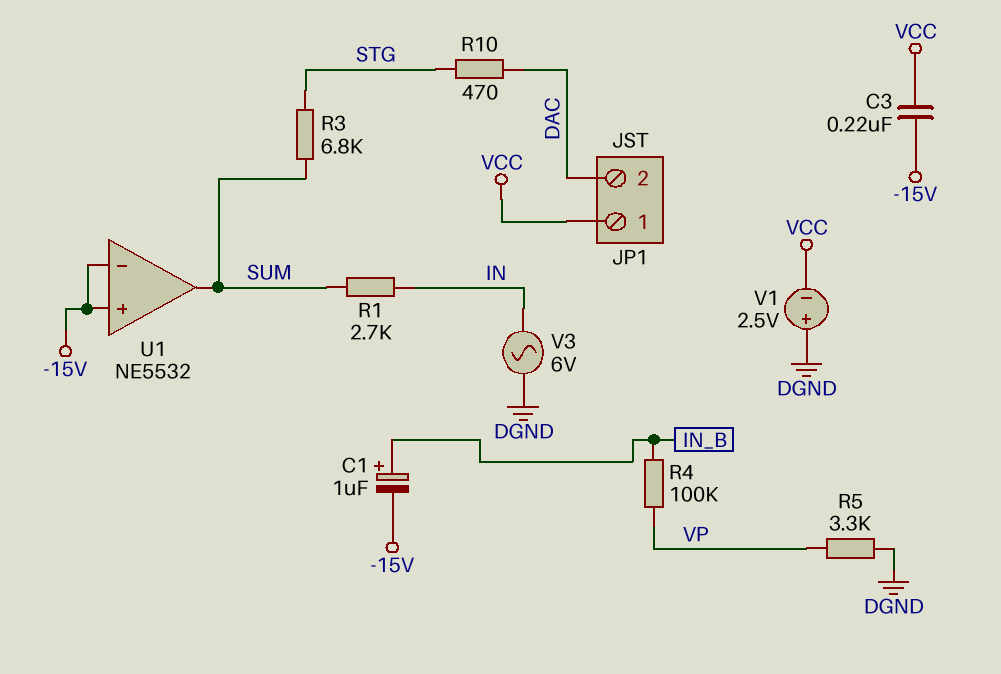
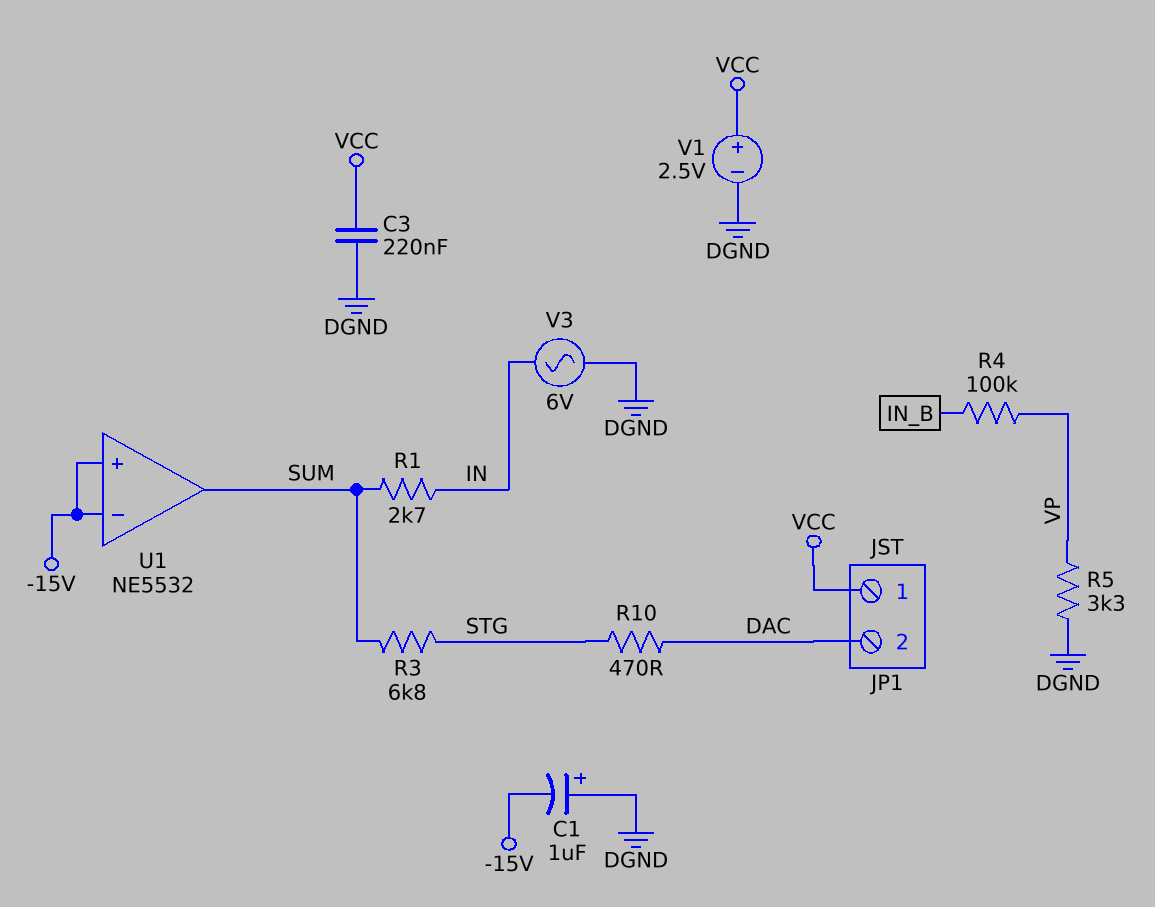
C1: 1uF (plus IN_B, minus -15V) -> 1uF (plus DGND, minus -15V)
C3: 220nF (-15V, VCC) -> 220nF (DGND, VCC)
V1: 2.5V (plus DGND, minus VCC) -> 2.5V (plus VCC, minus DGND)

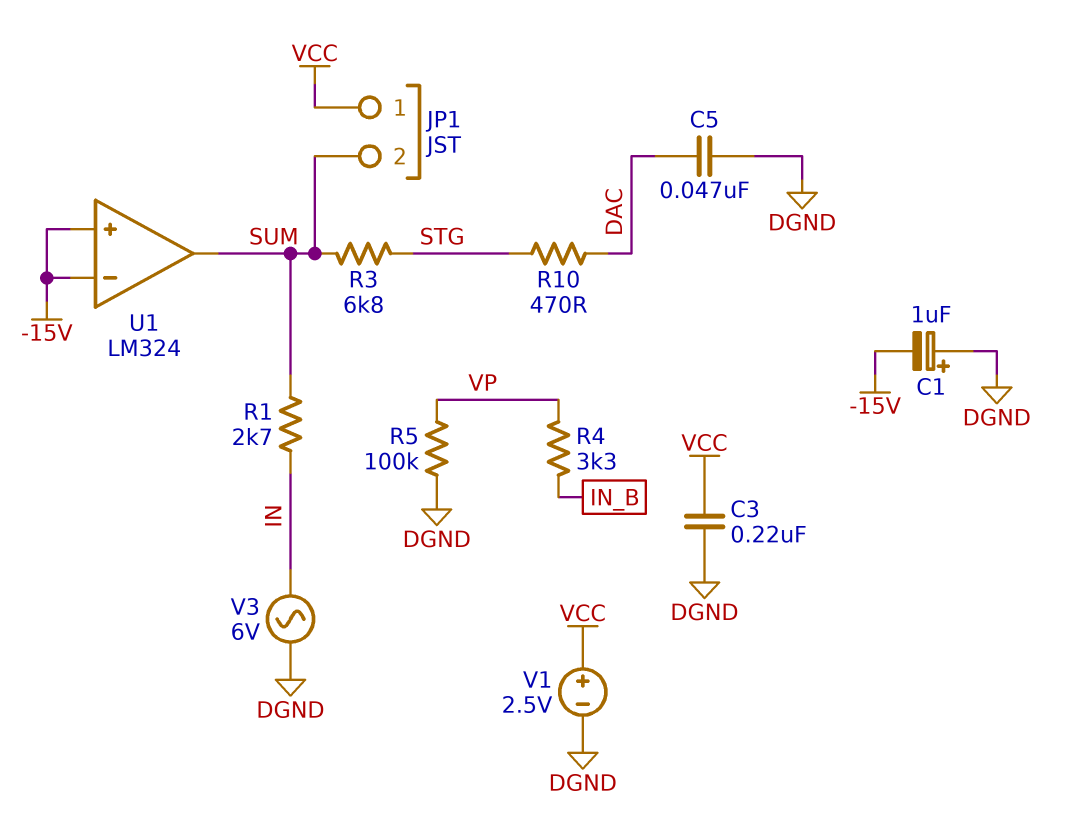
C5: none -> 47nF (DAC, DGND)
JP1 pin 2: DAC -> SUM
R4: 100k (IN_B, VP) -> 3.3k (IN_B, VP)
R5: 3.3k (DGND, VP) -> 100k (DGND, VP)
U1: NE5532 -> LM324

